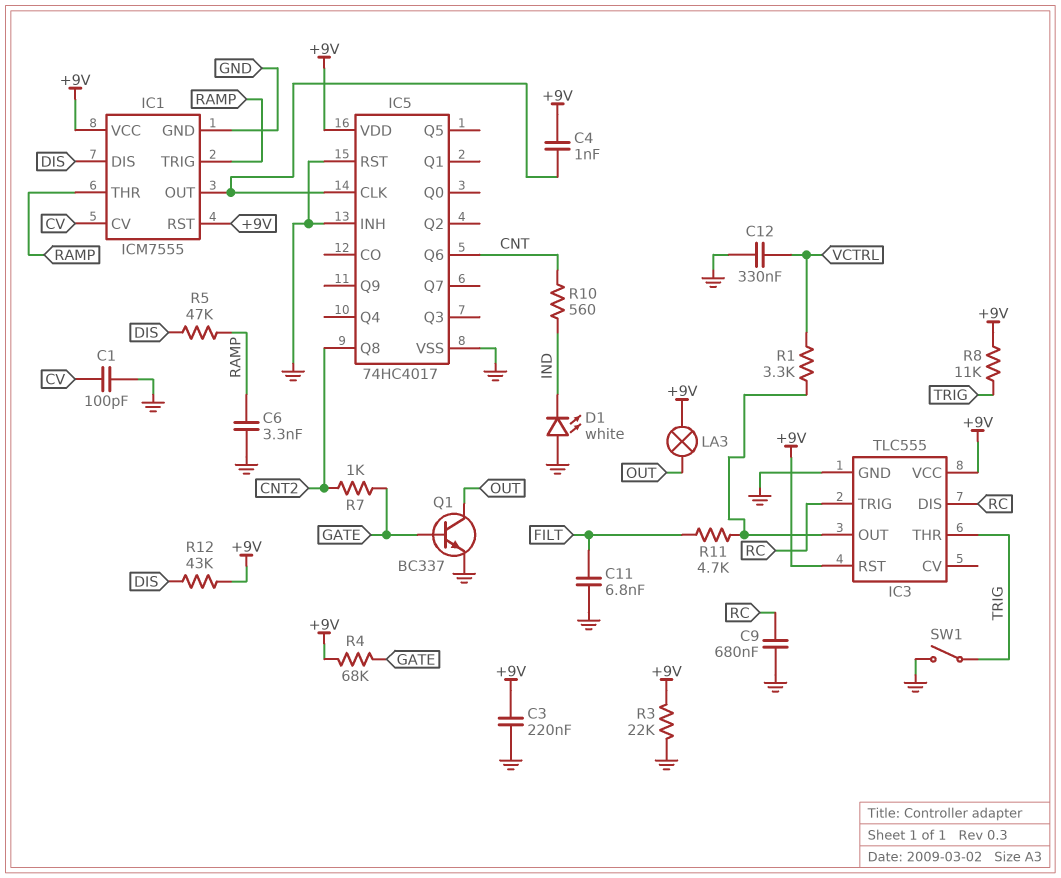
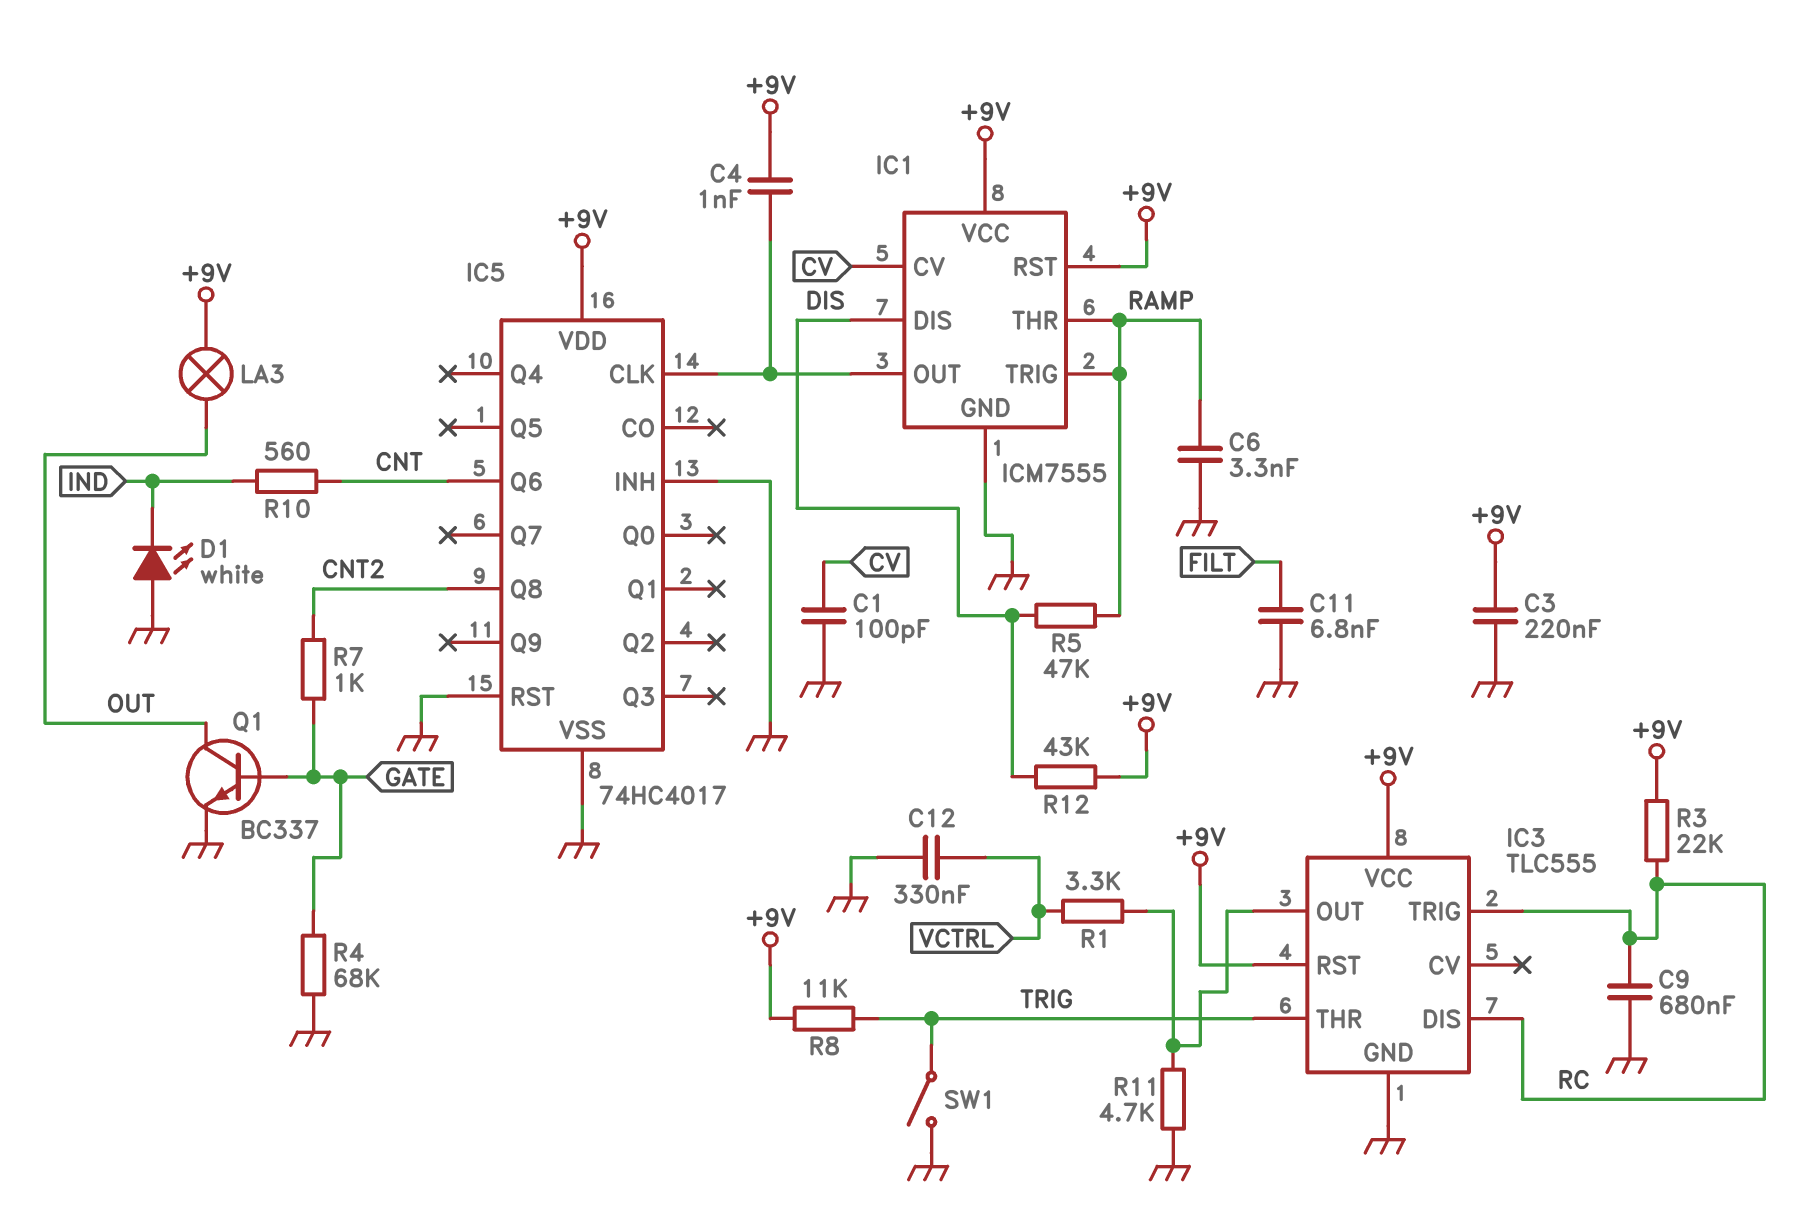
R3: 22k (+9V, GND) -> 22k (+9V, RC)
R4: 68k (+9V, GATE) -> 68k (GATE, GND)
R11: 4.7k (FILT, IC3/OUT) -> 4.7k (GND, IC3/OUT)

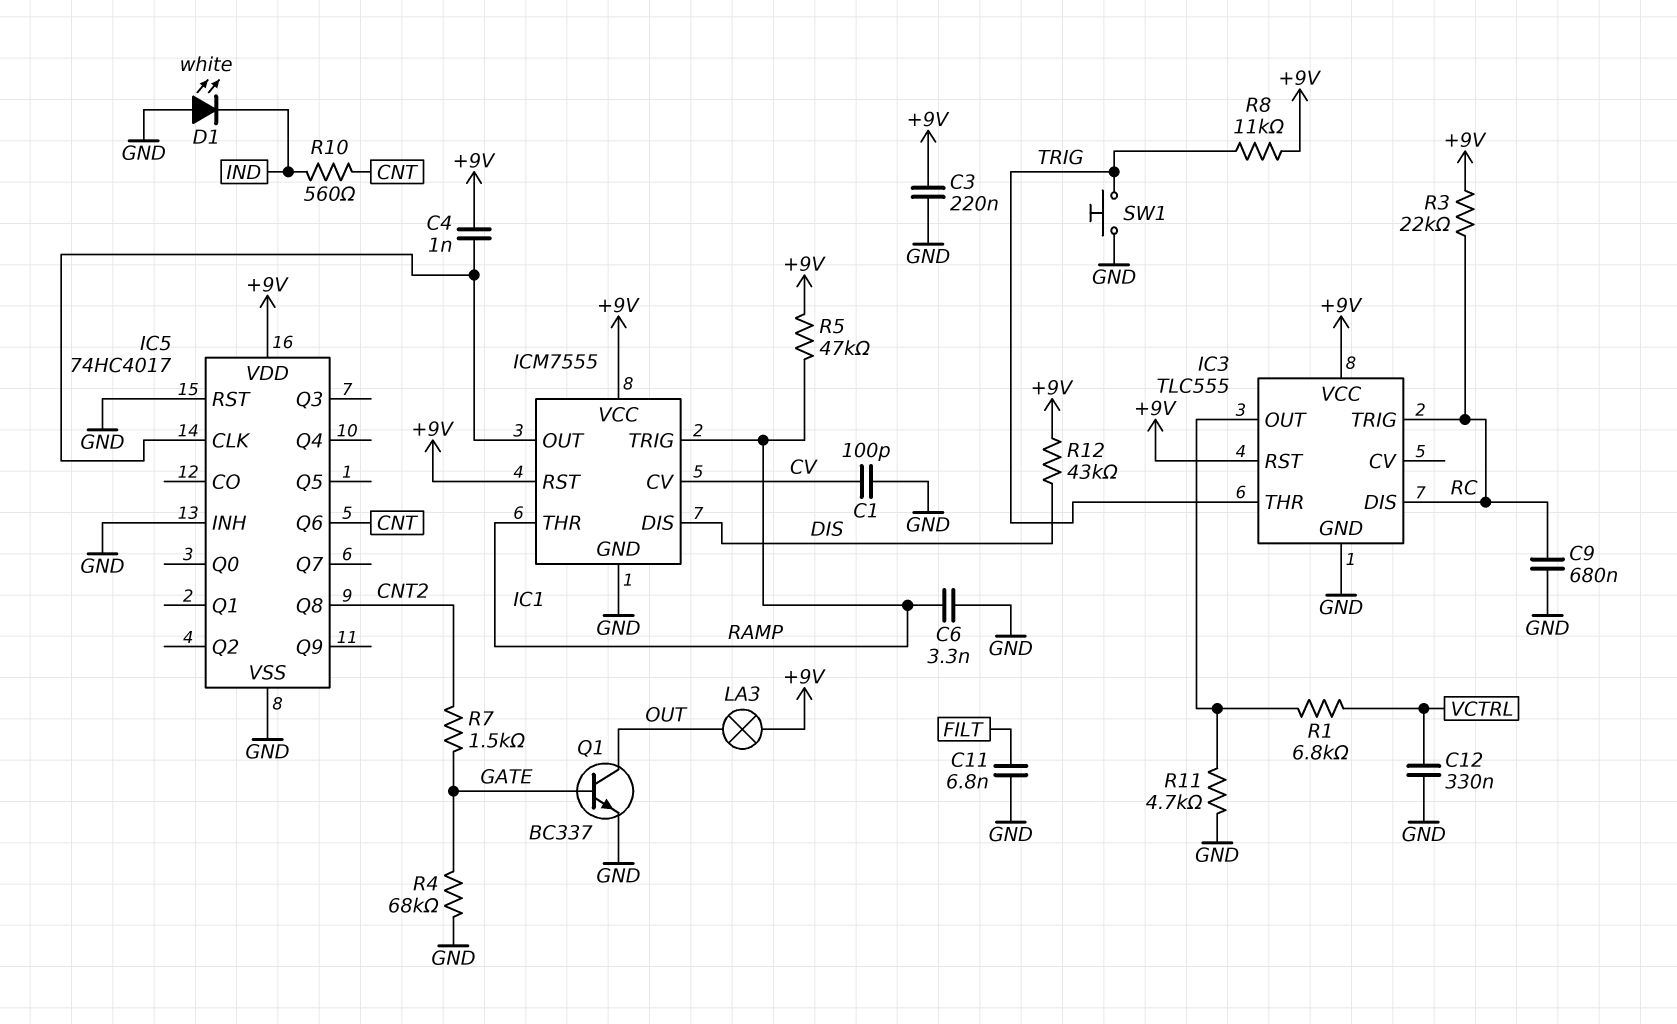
R1: 3.3k (IC3/OUT, VCTRL) -> 6.8k (IC3/OUT, VCTRL)
R5: 47k (DIS, RAMP) -> 47k (+9V, RAMP)
R7: 1k (CNT2, GATE) -> 1.5k (CNT2, GATE)
SW1: switch (GND, TRIG) -> button (GND, TRIG)

